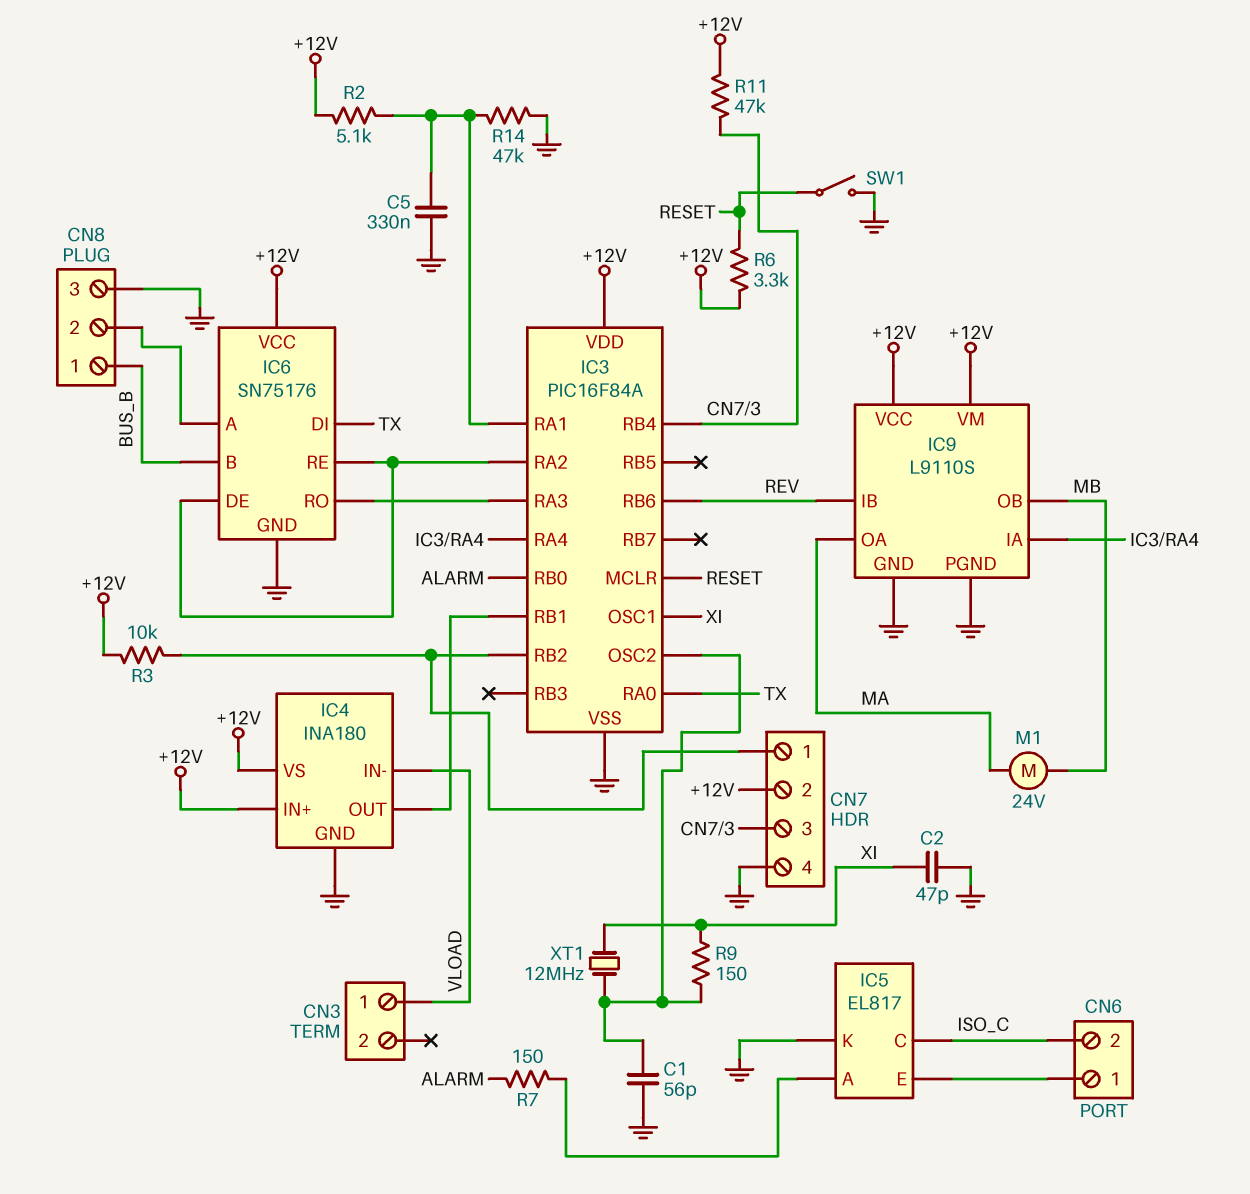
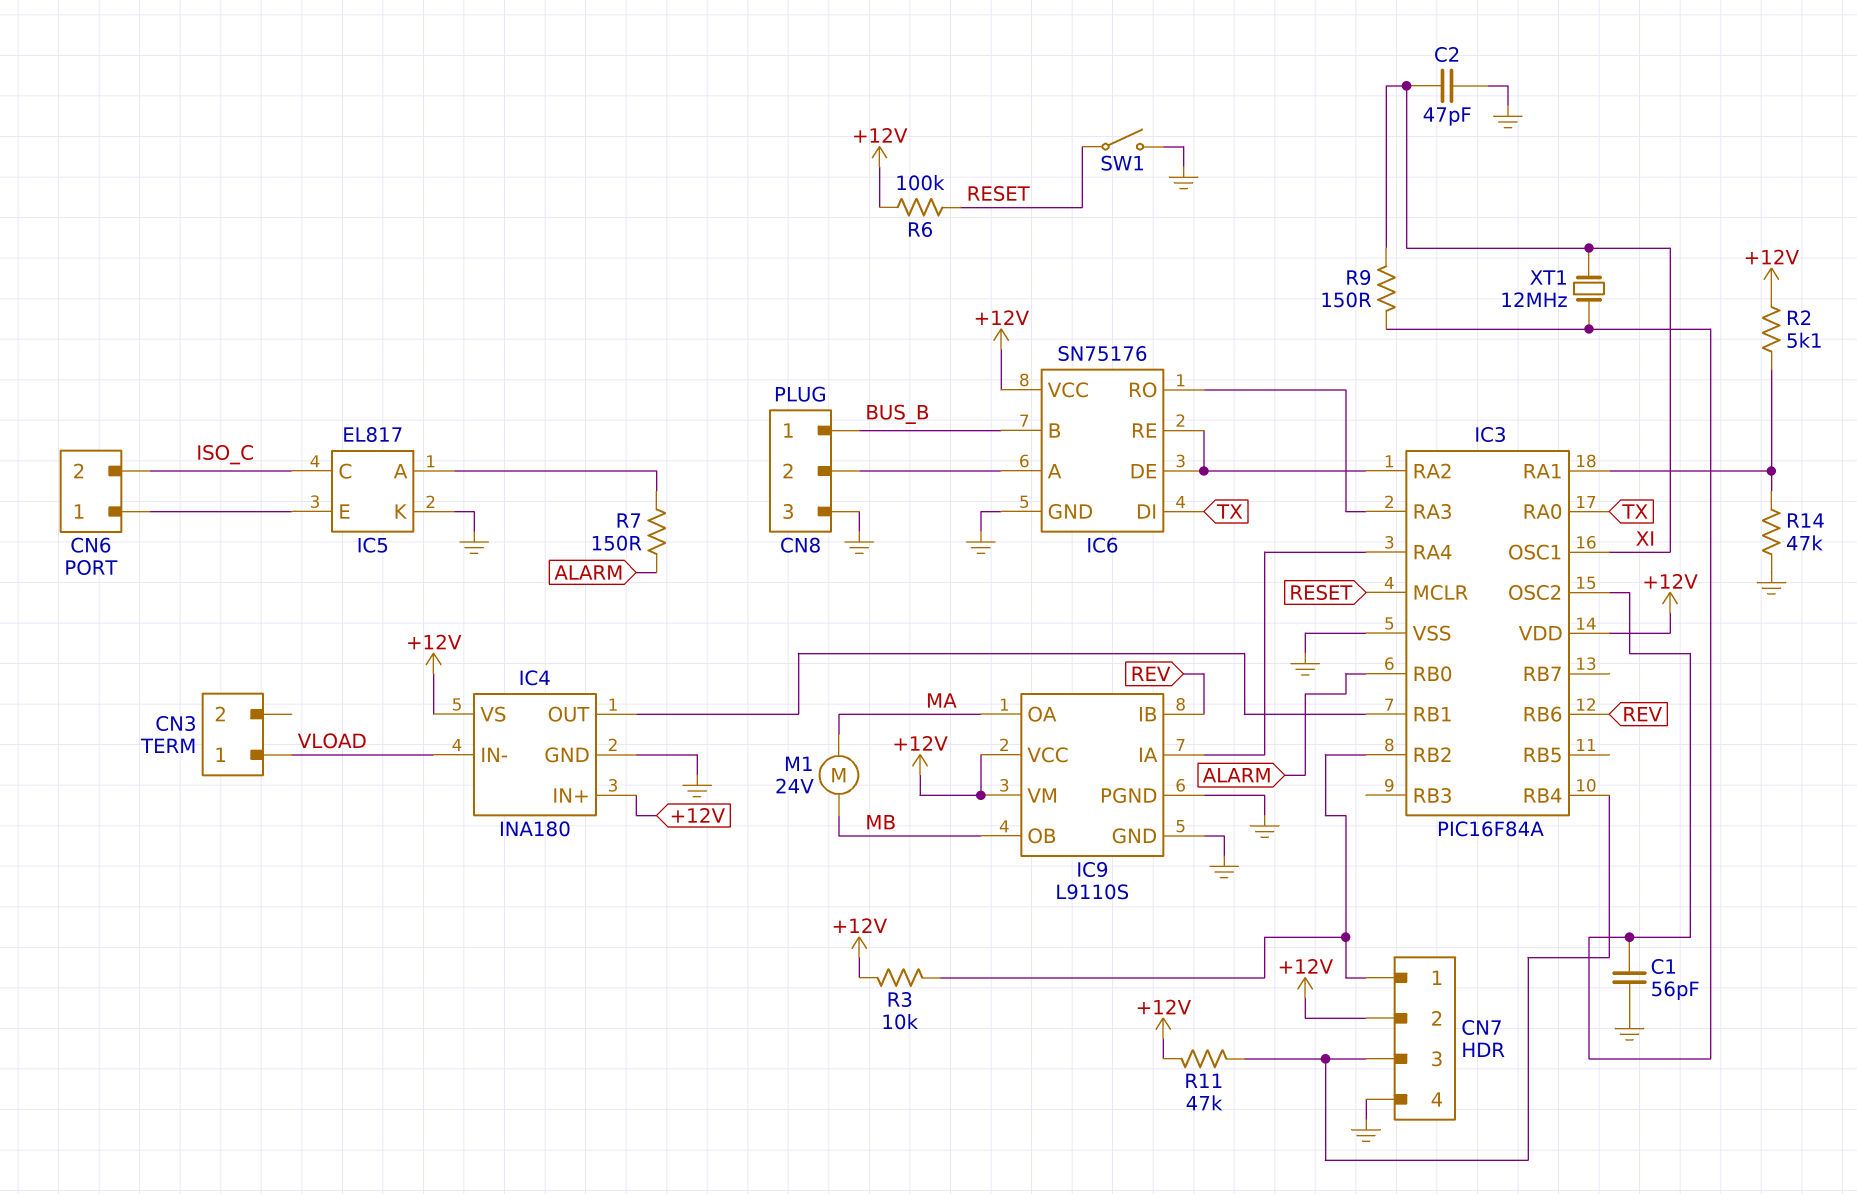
C5: 330nF (GND, IC3/RA1) -> none
R6: 3.3k (+12V, RESET) -> 100k (+12V, RESET)

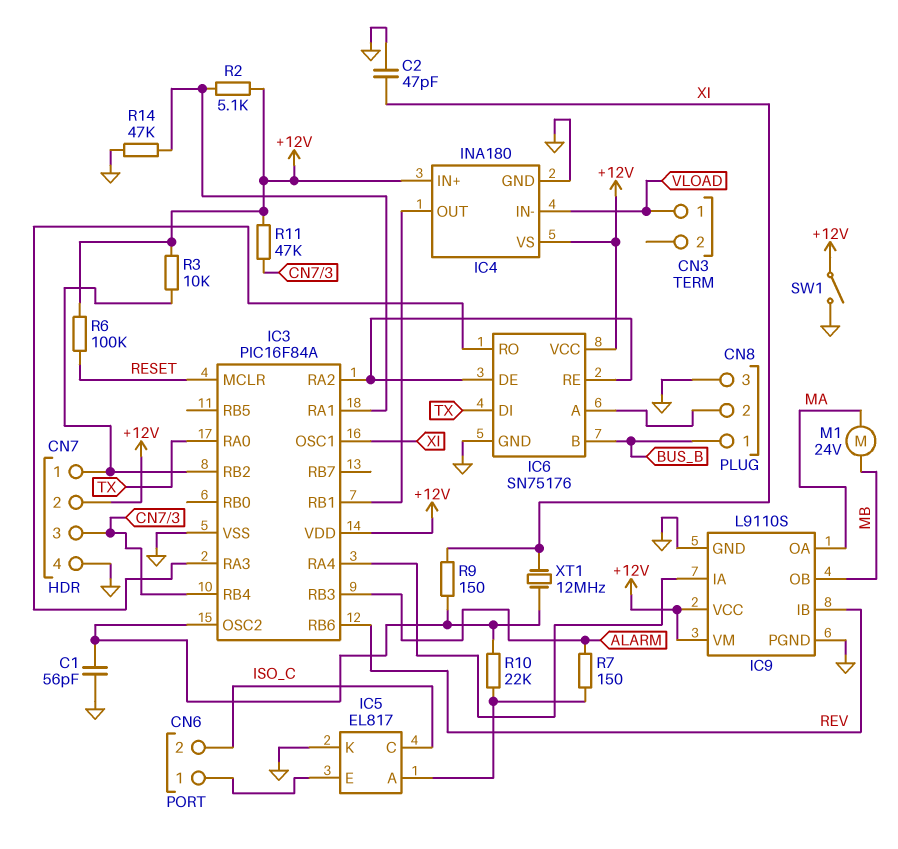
IC3 pin RB0: ALARM -> none
IC3 pin RB3: none -> ALARM
R10: none -> 22k (IC3/OSC2, IC5/A)
SW1: switch (GND, RESET) -> switch (+12V, GND)

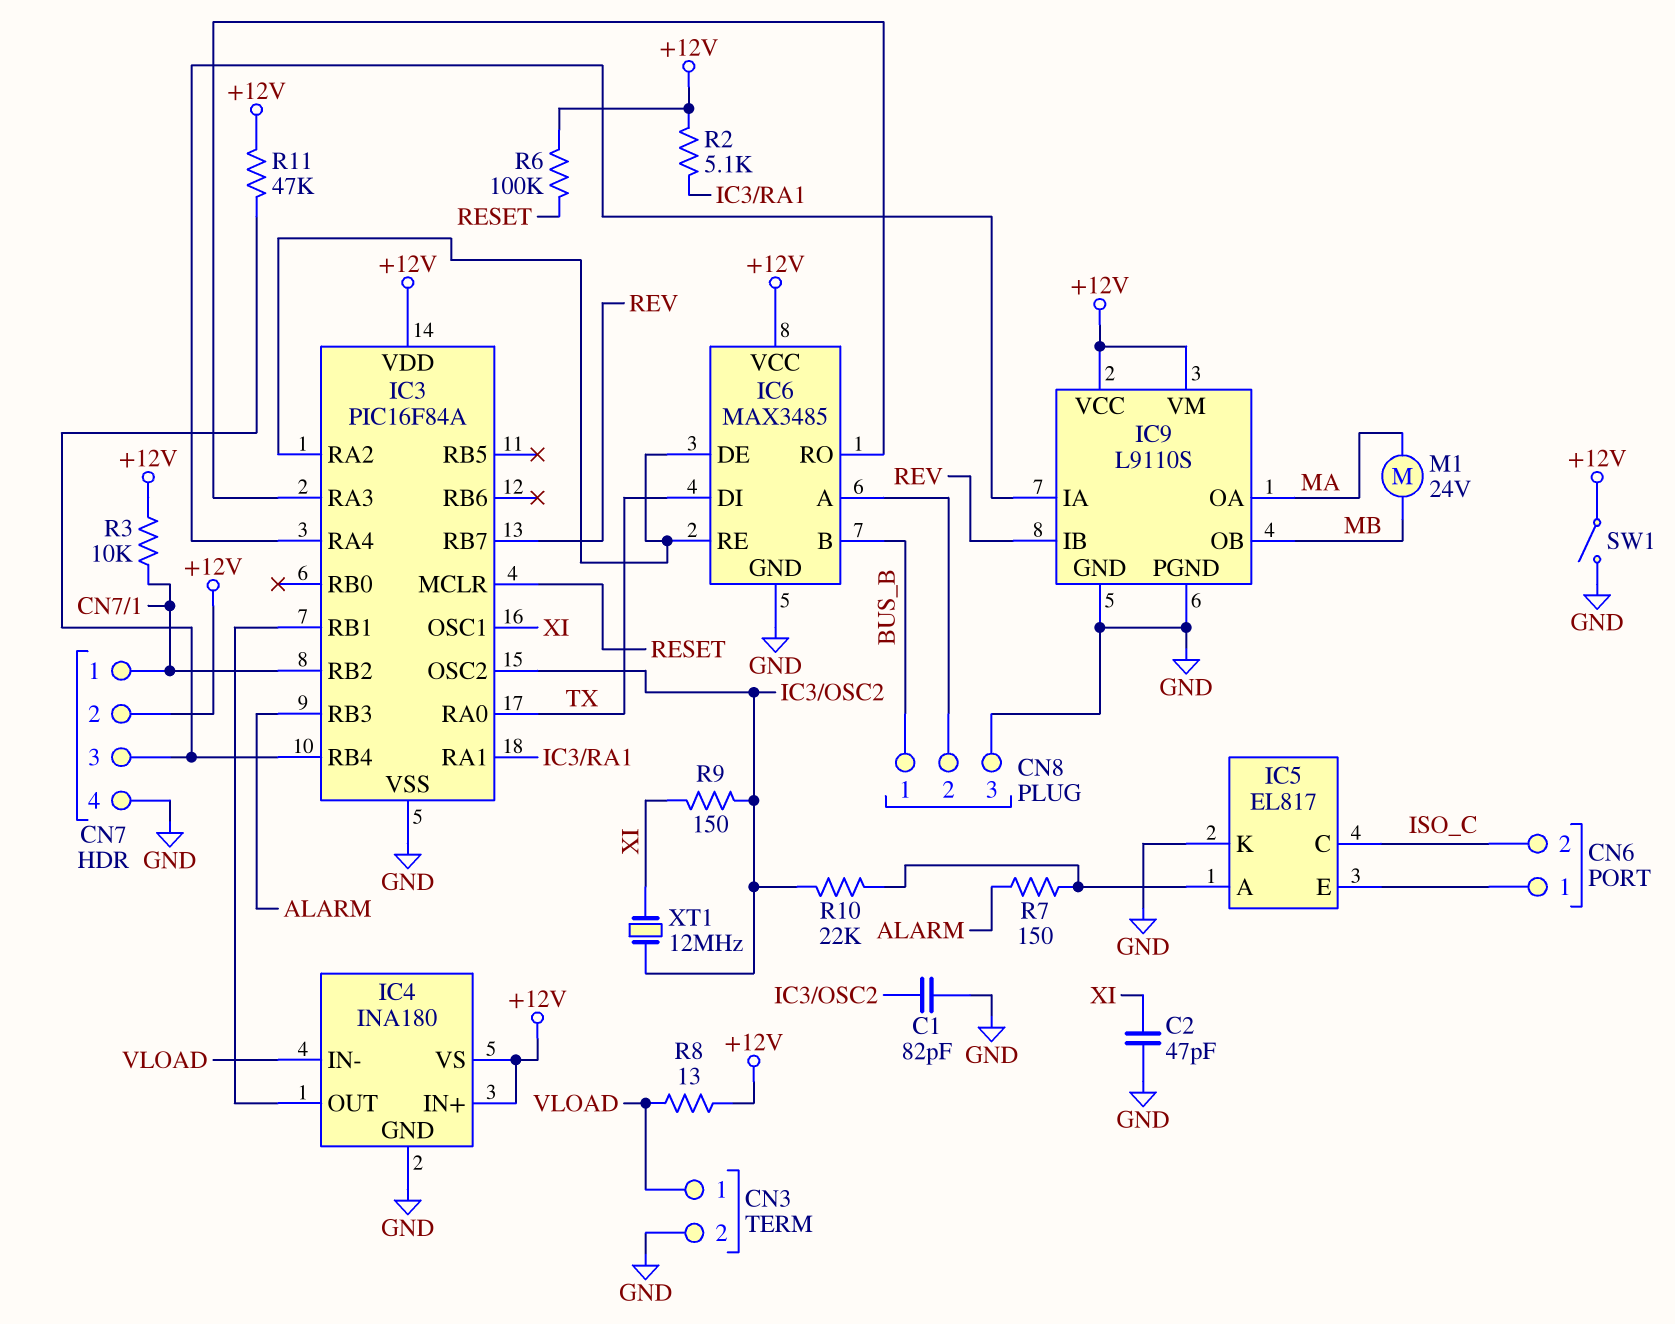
C1: 56pF (GND, IC3/OSC2) -> 82pF (GND, IC3/OSC2)
CN3 pin 2: none -> GND
IC3 pin RB6: REV -> none
IC3 pin RB7: none -> REV
IC6: SN75176 -> MAX3485
R8: none -> 13 (+12V, VLOAD)
R14: 47k (GND, IC3/RA1) -> none

